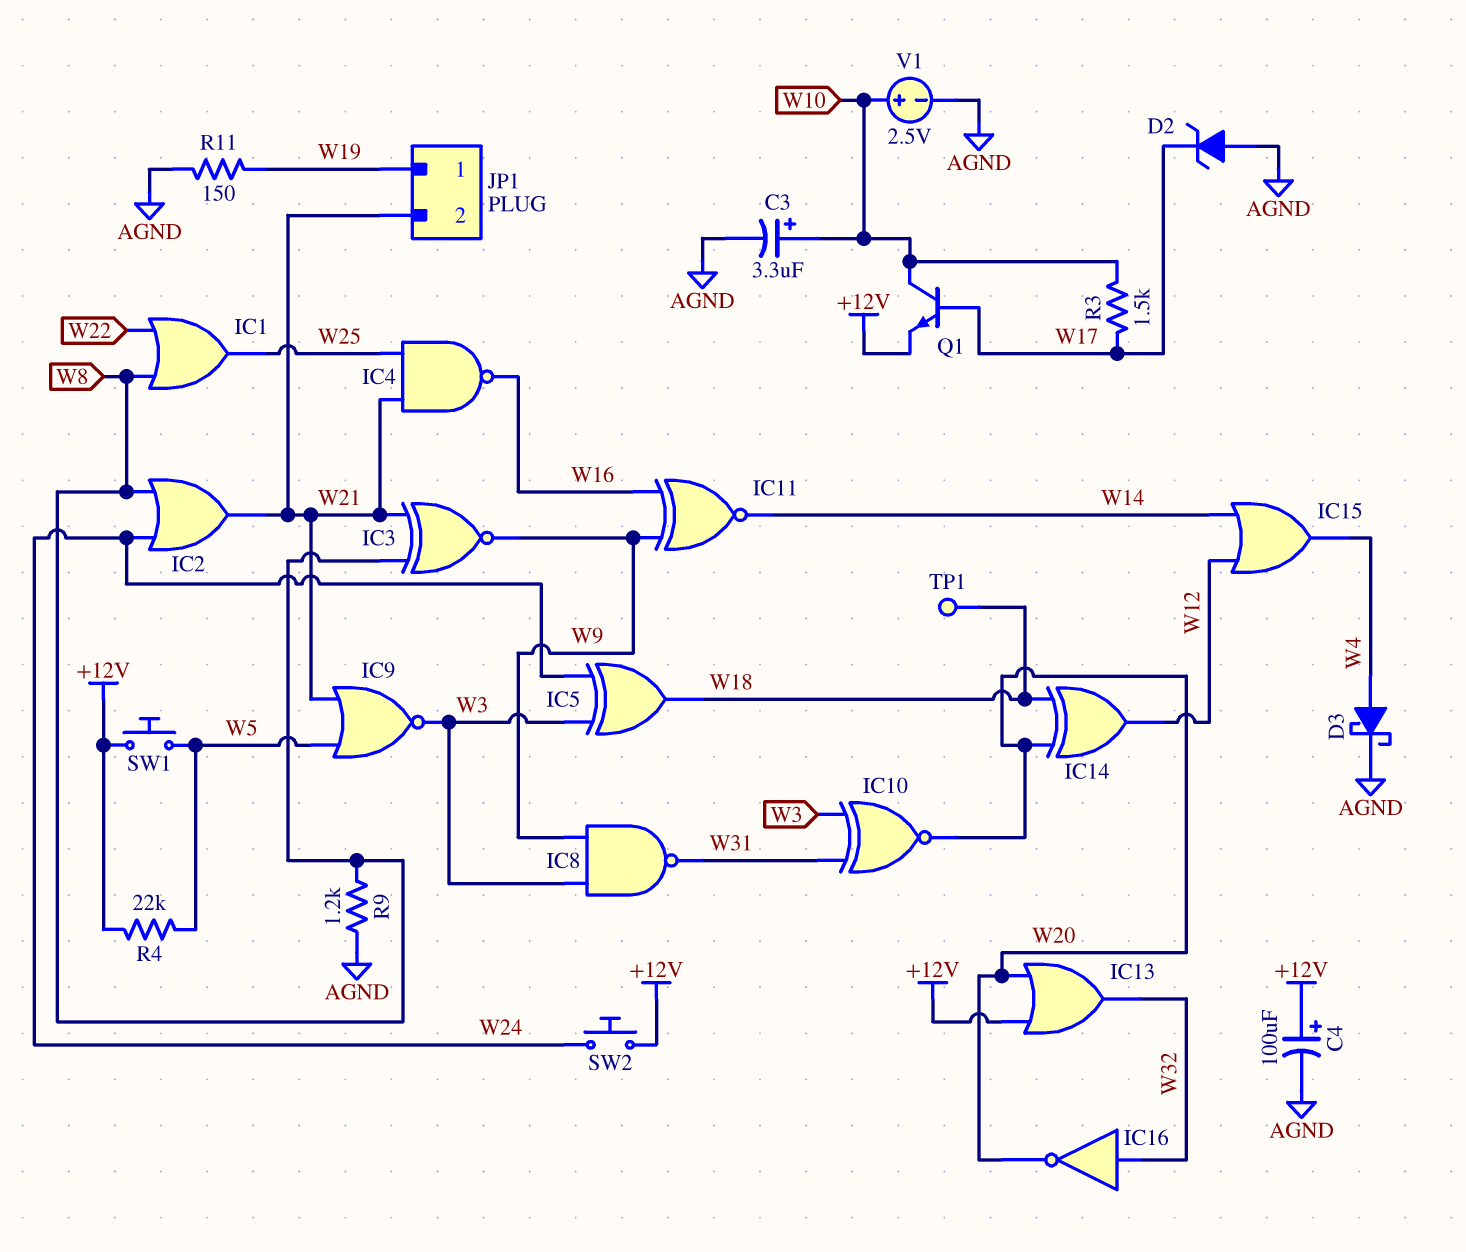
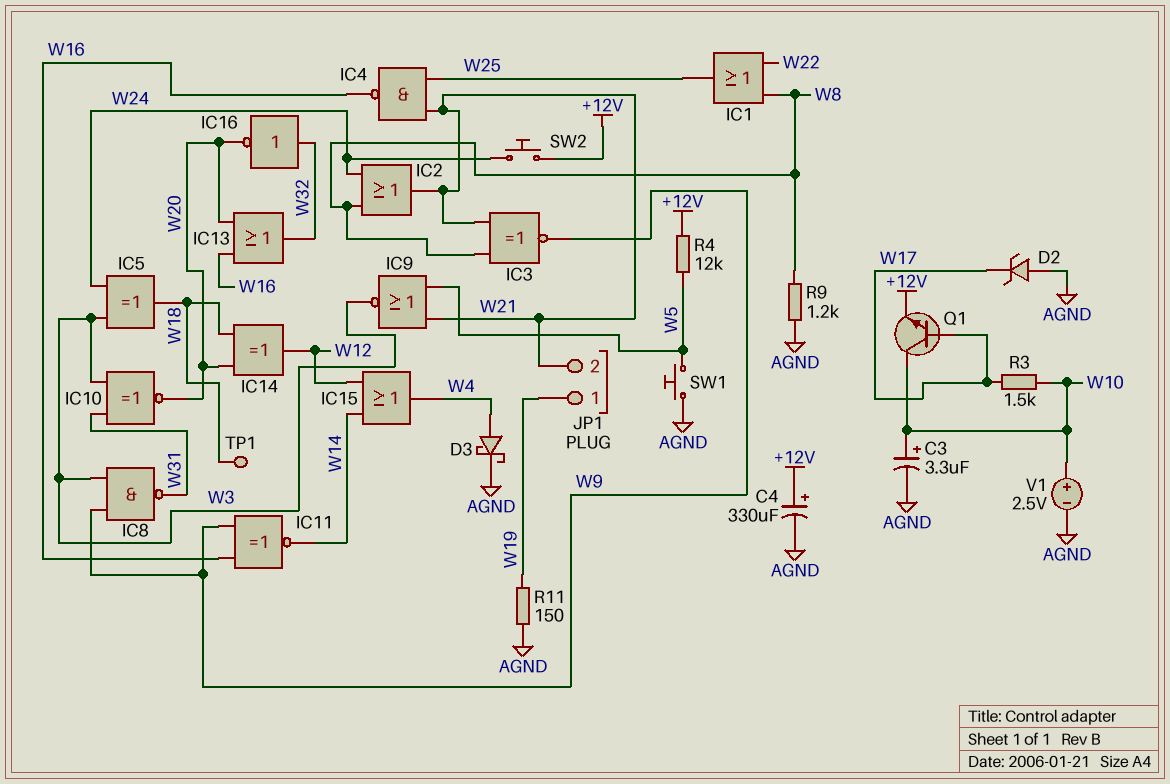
C4: 100uF (plus +12V, minus AGND) -> 330uF (plus +12V, minus AGND)
IC13: OR (in +12V, in W20, out W32) -> OR (in W16, in W20, out W32)
R4: 22k (+12V, W5) -> 12k (+12V, W5)
SW1: button (+12V, W5) -> button (AGND, W5)

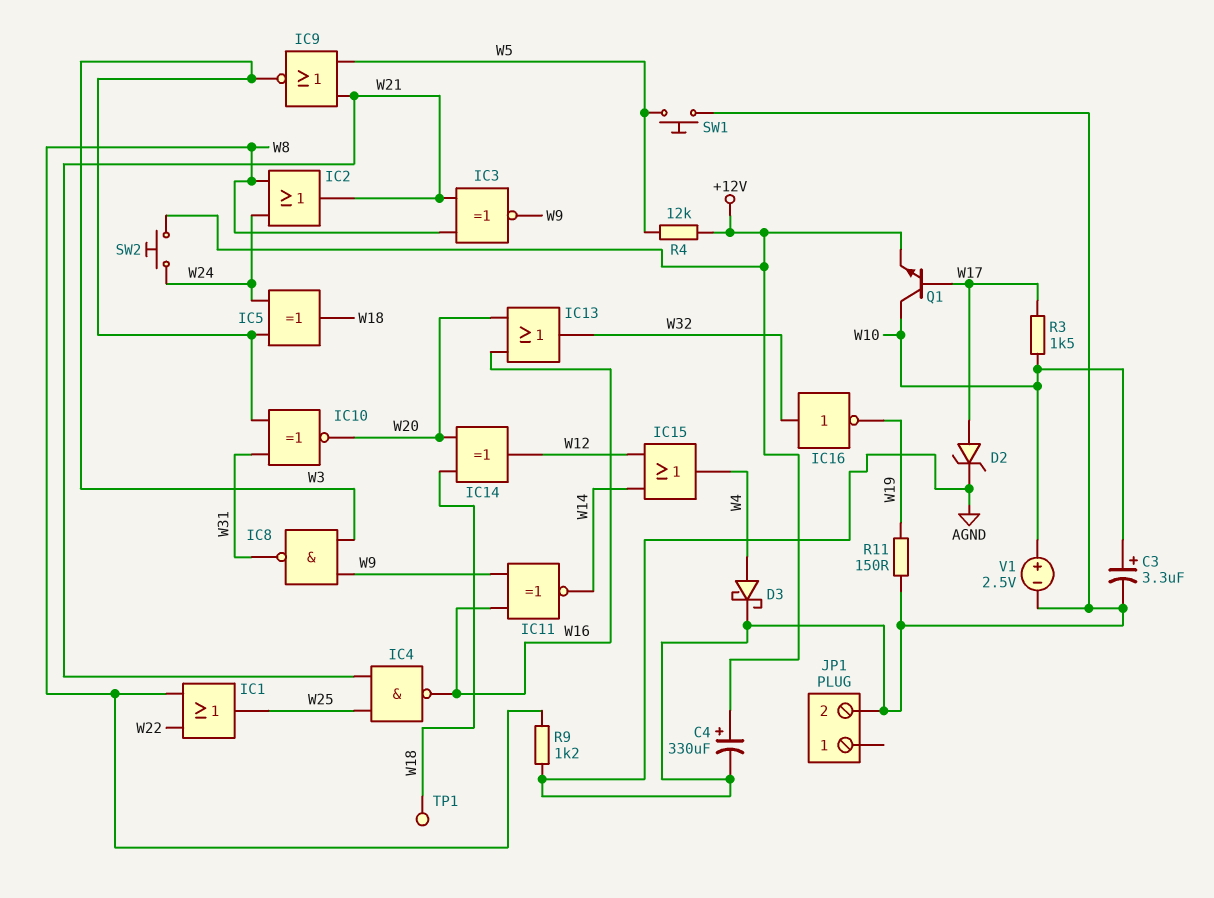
D2: zener (A AGND, K W17) -> zener (A W17, K AGND)
IC16: NOT (in W32, out W20) -> NOT (in W32, out W19)
JP1 pin 1: W19 -> none
JP1 pin 2: W21 -> AGND

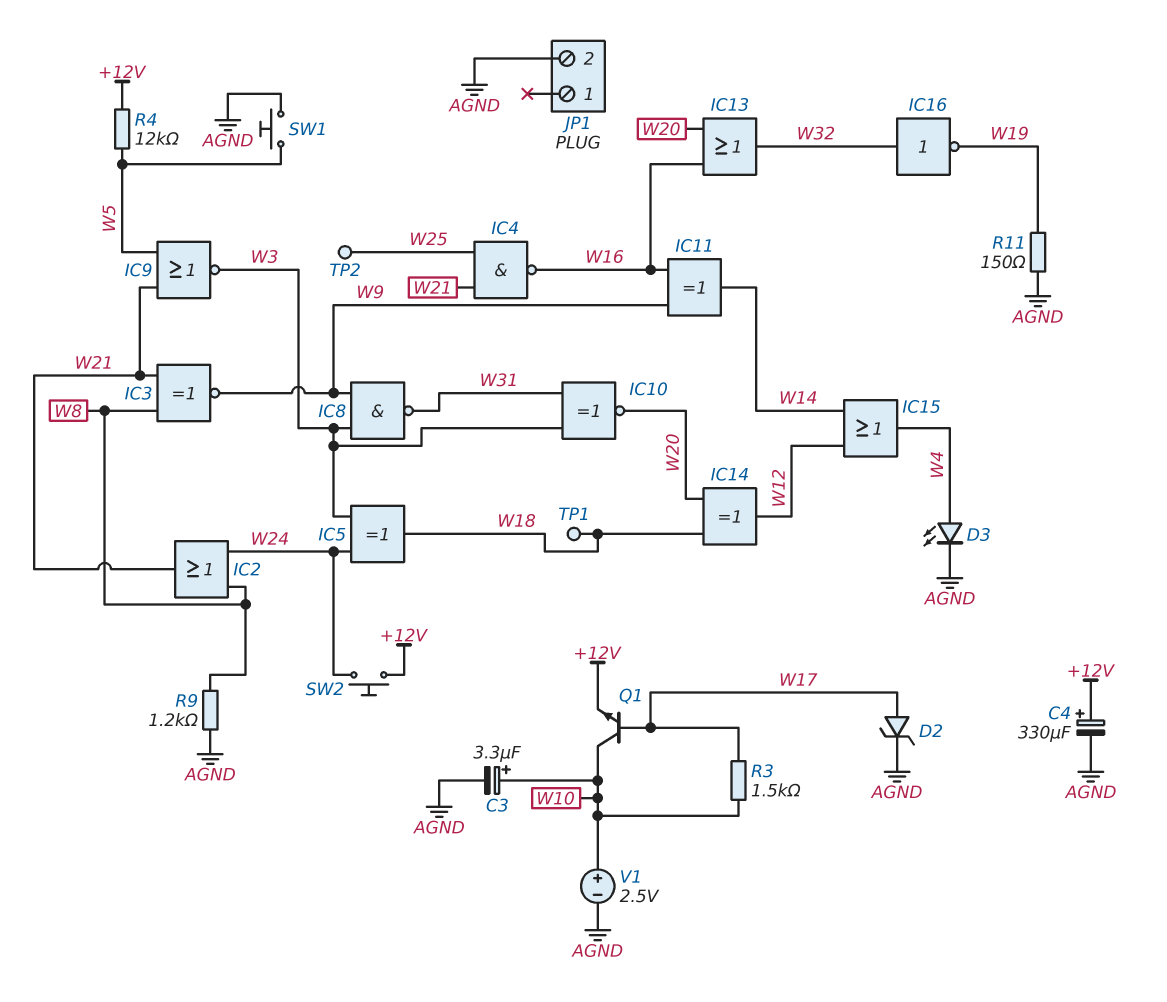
D3: schottky (A W4, K AGND) -> LED (A W4, K AGND)
IC1: OR (in W8, in W22, out W25) -> none
IC11: XNOR (in W9, in W16, out W14) -> XOR (in W9, in W16, out W14)
TP2: none -> test point (W25)

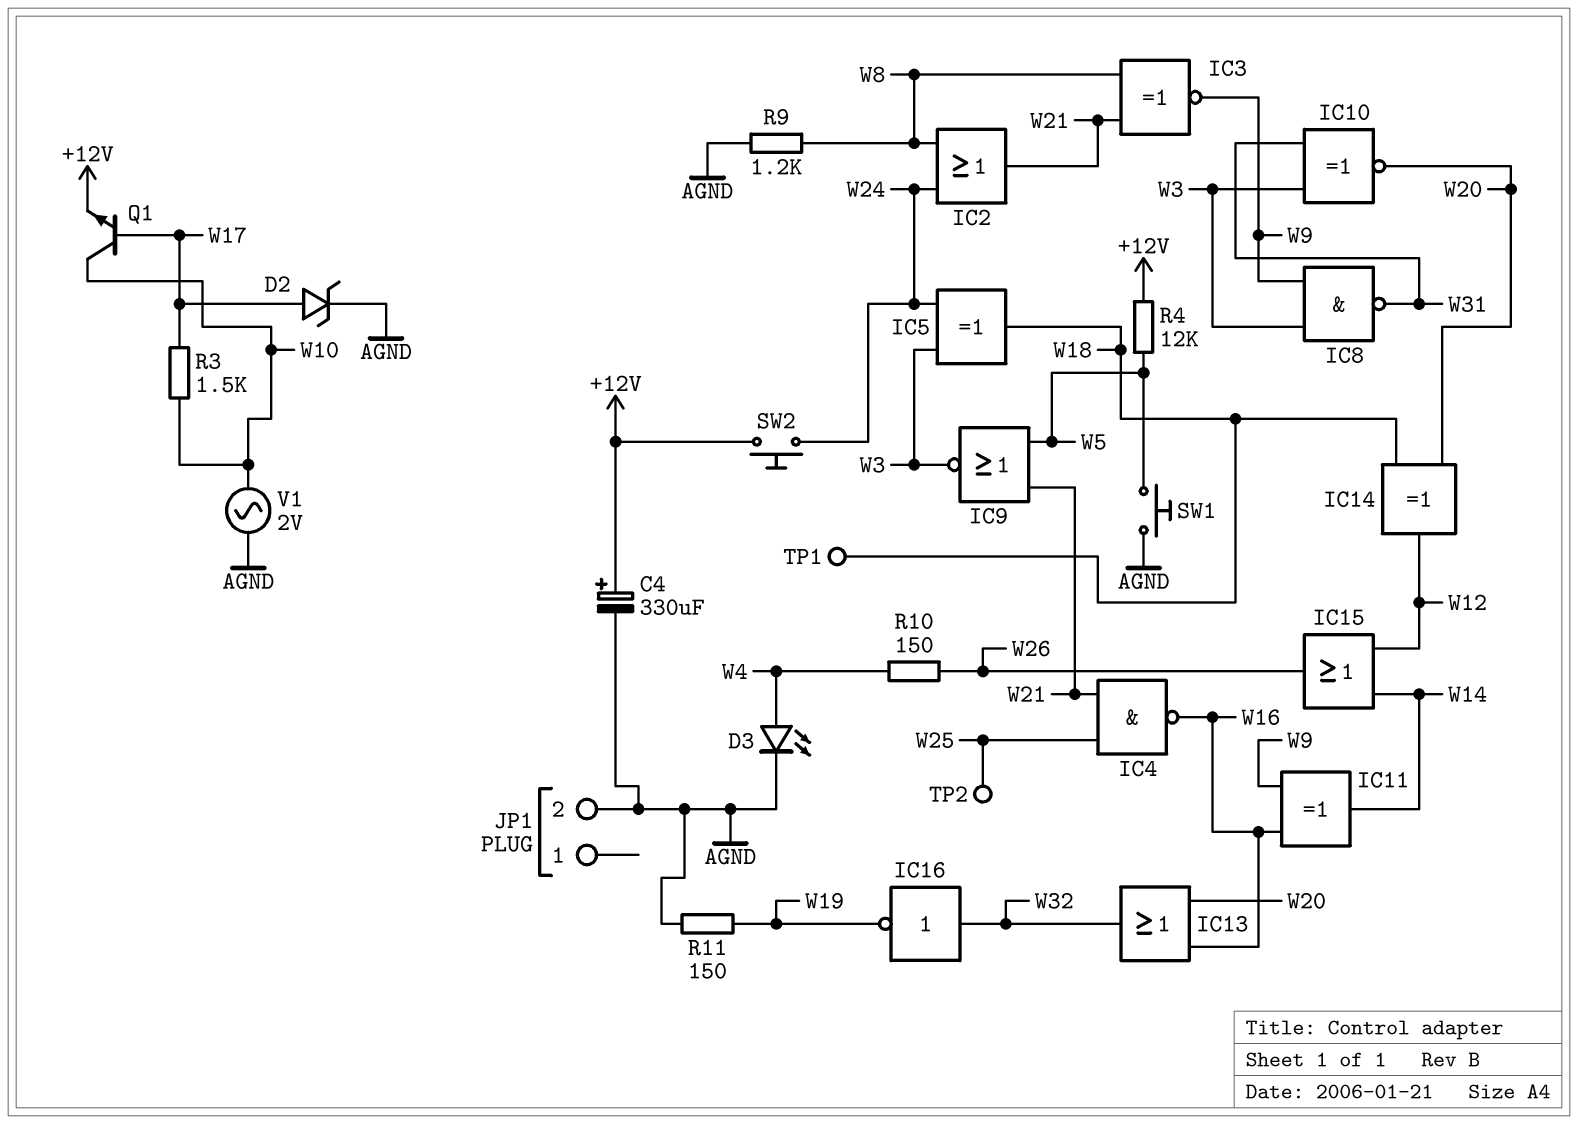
C3: 3.3uF (plus W10, minus AGND) -> none
IC15: OR (in W12, in W14, out W4) -> OR (in W12, in W14, out W26)
R10: none -> 150 (W4, W26)
V1: 2.5V (plus W10, minus AGND) -> AC 2V (AGND, W10)

